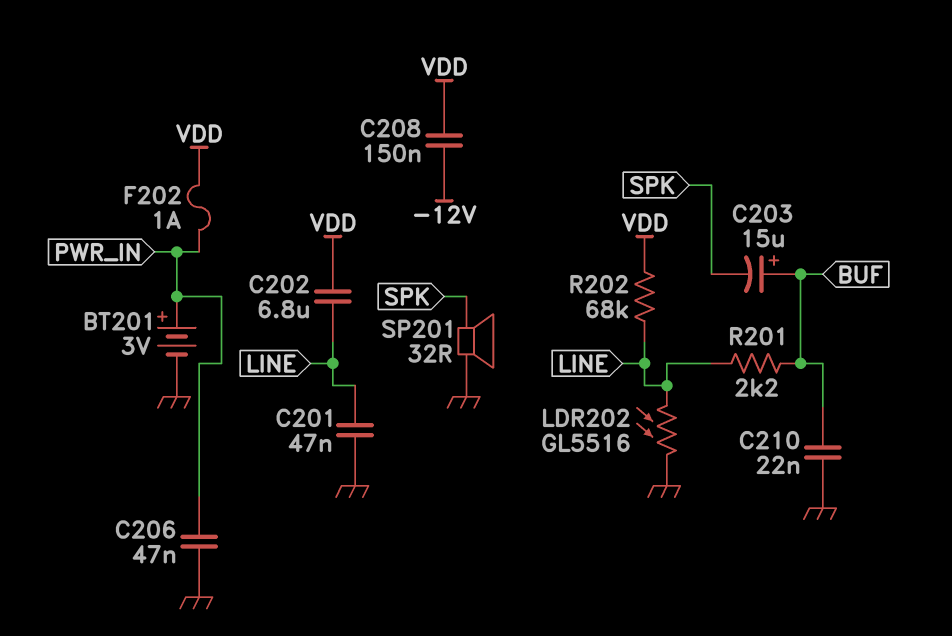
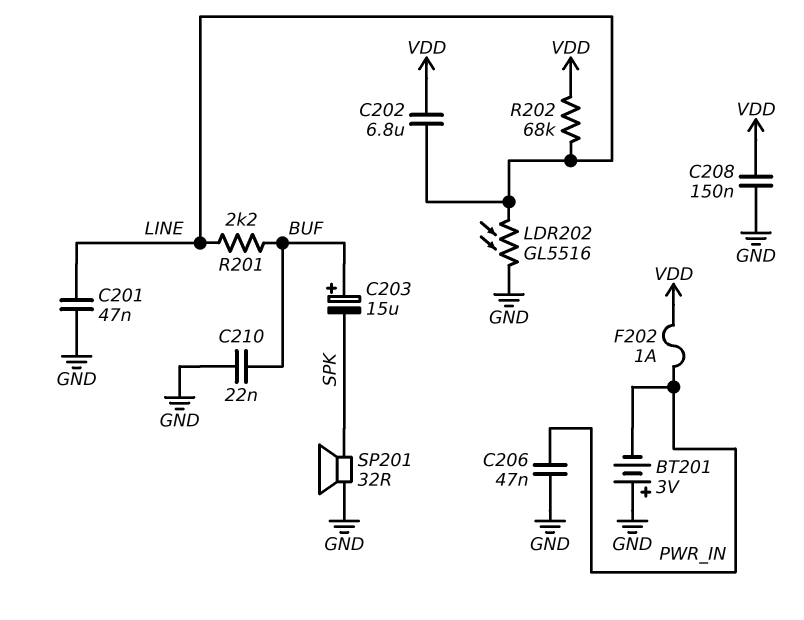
BT201: 3V (plus PWR_IN, minus GND) -> 3V (plus GND, minus PWR_IN)
C208: 150nF (-12V, VDD) -> 150nF (GND, VDD)

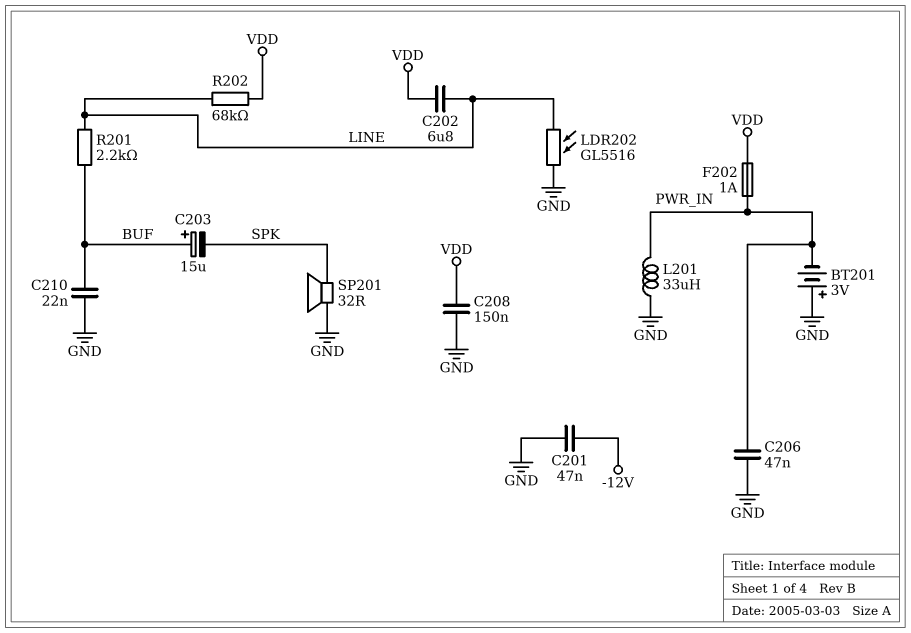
C201: 47nF (GND, LINE) -> 47nF (-12V, GND)
L201: none -> 33uH (GND, PWR_IN)

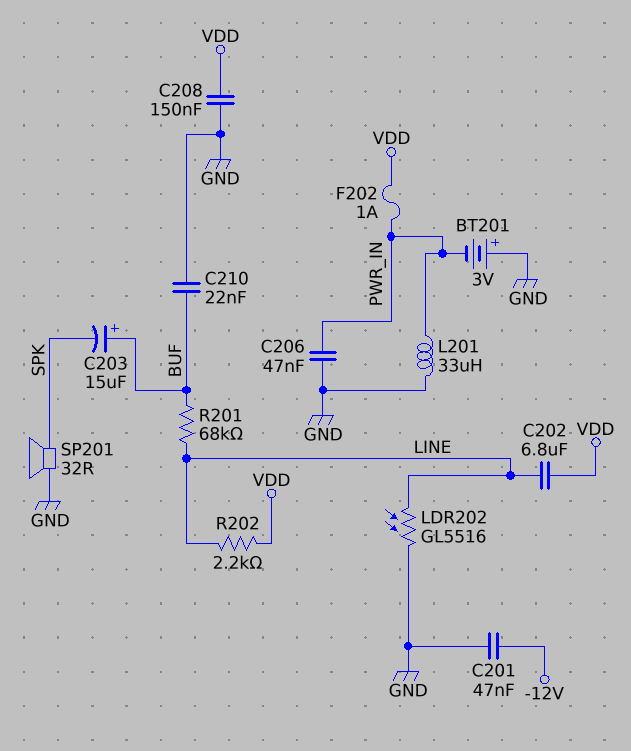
R201: 2.2k (BUF, LINE) -> 68k (BUF, LINE)
R202: 68k (LINE, VDD) -> 2.2k (LINE, VDD)

